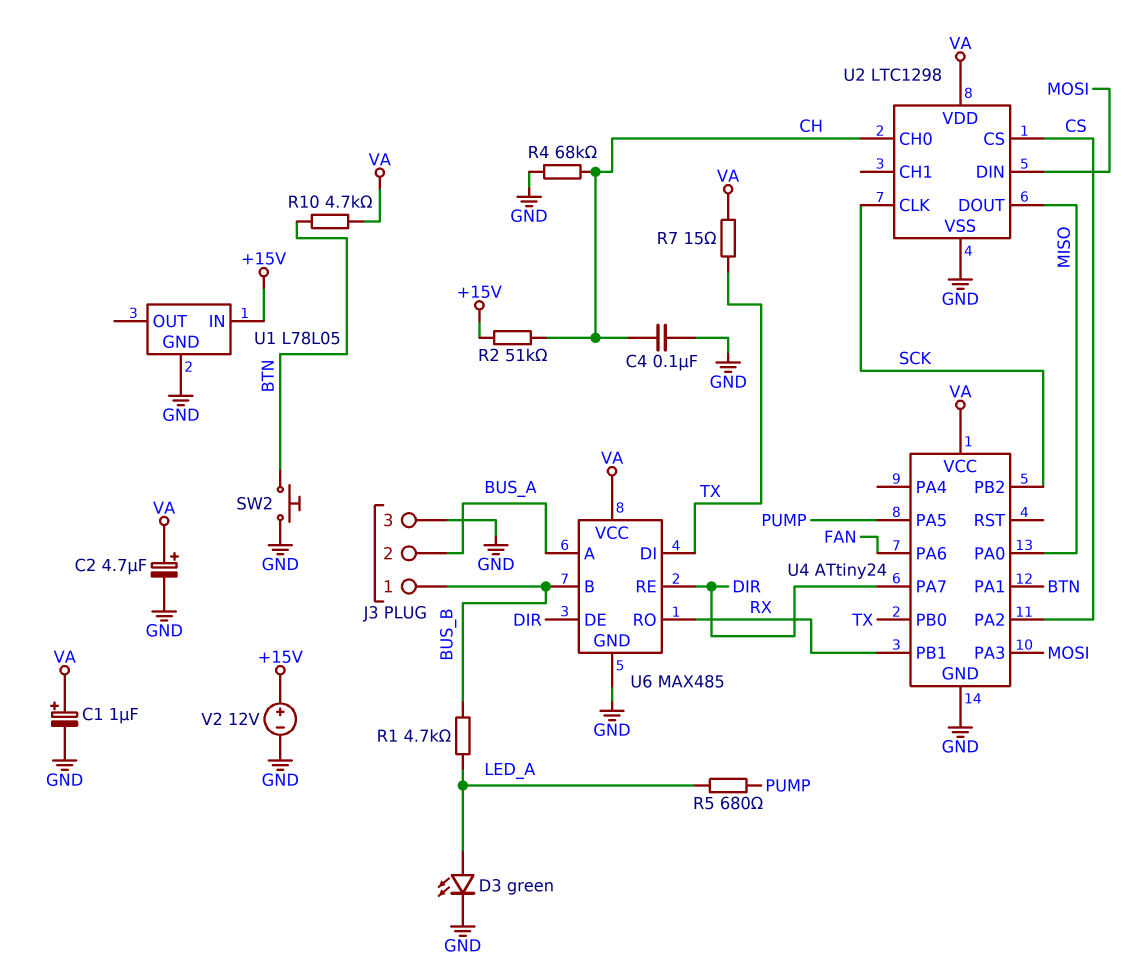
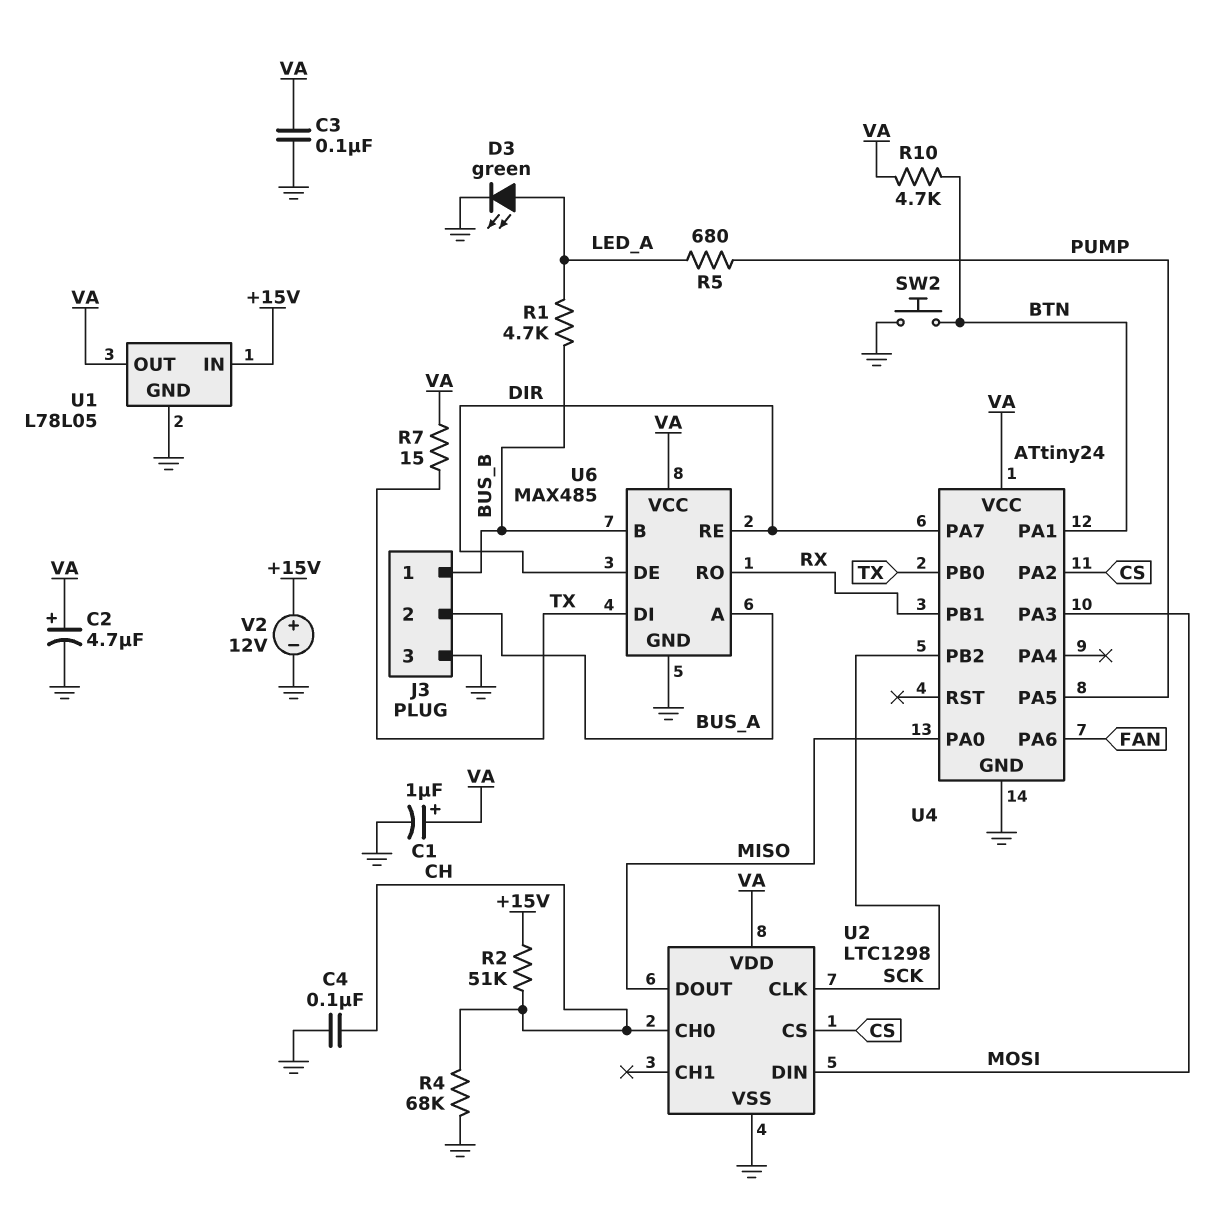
C3: none -> 100nF (GND, VA)
U1 pin OUT: none -> VA

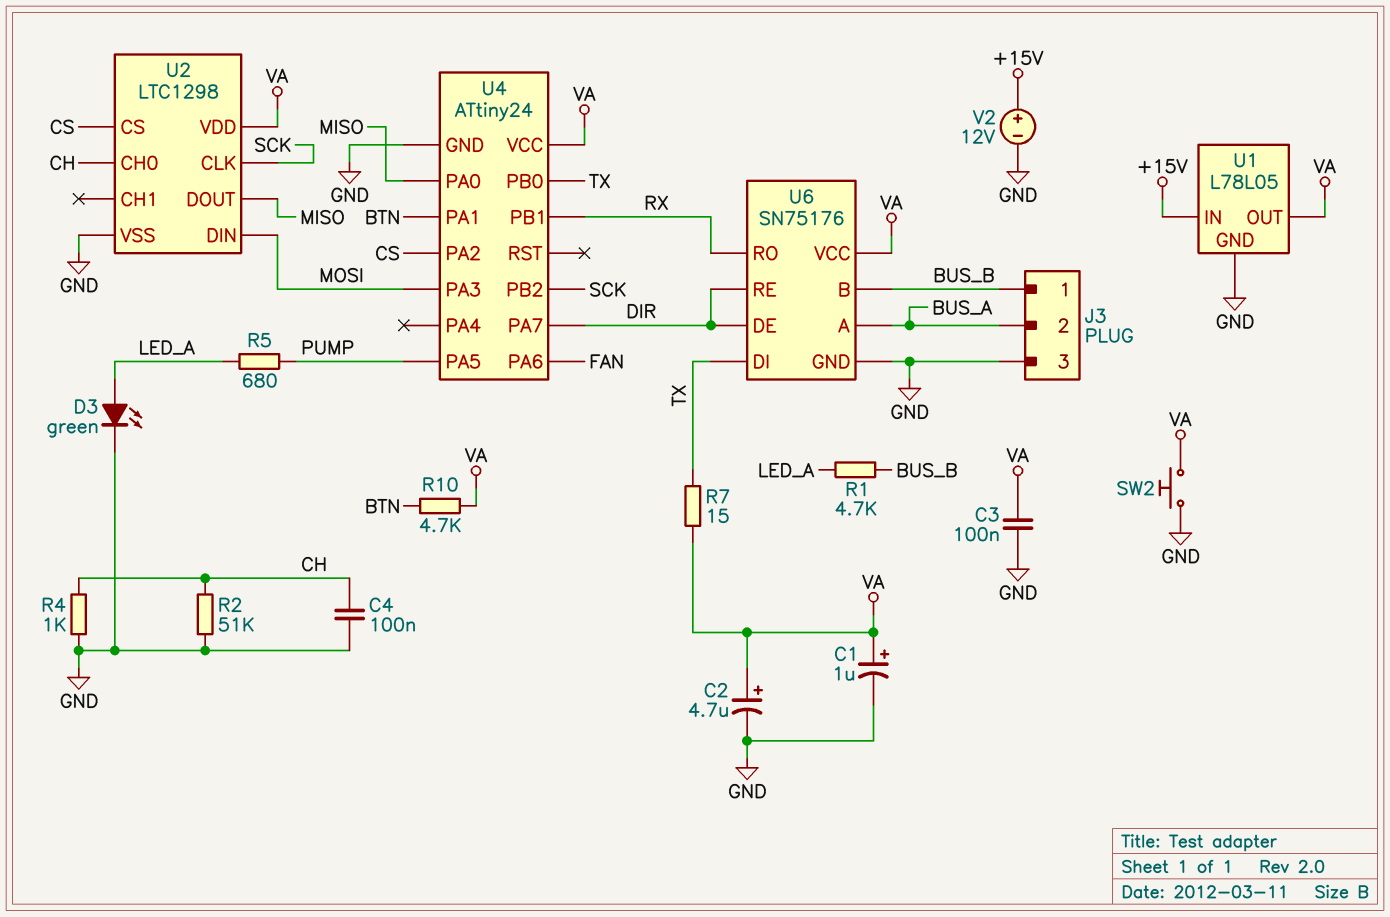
R2: 51k (+15V, CH) -> 51k (CH, GND)
R4: 68k (CH, GND) -> 1k (CH, GND)
SW2: button (BTN, GND) -> button (GND, VA)
U6: MAX485 -> SN75176

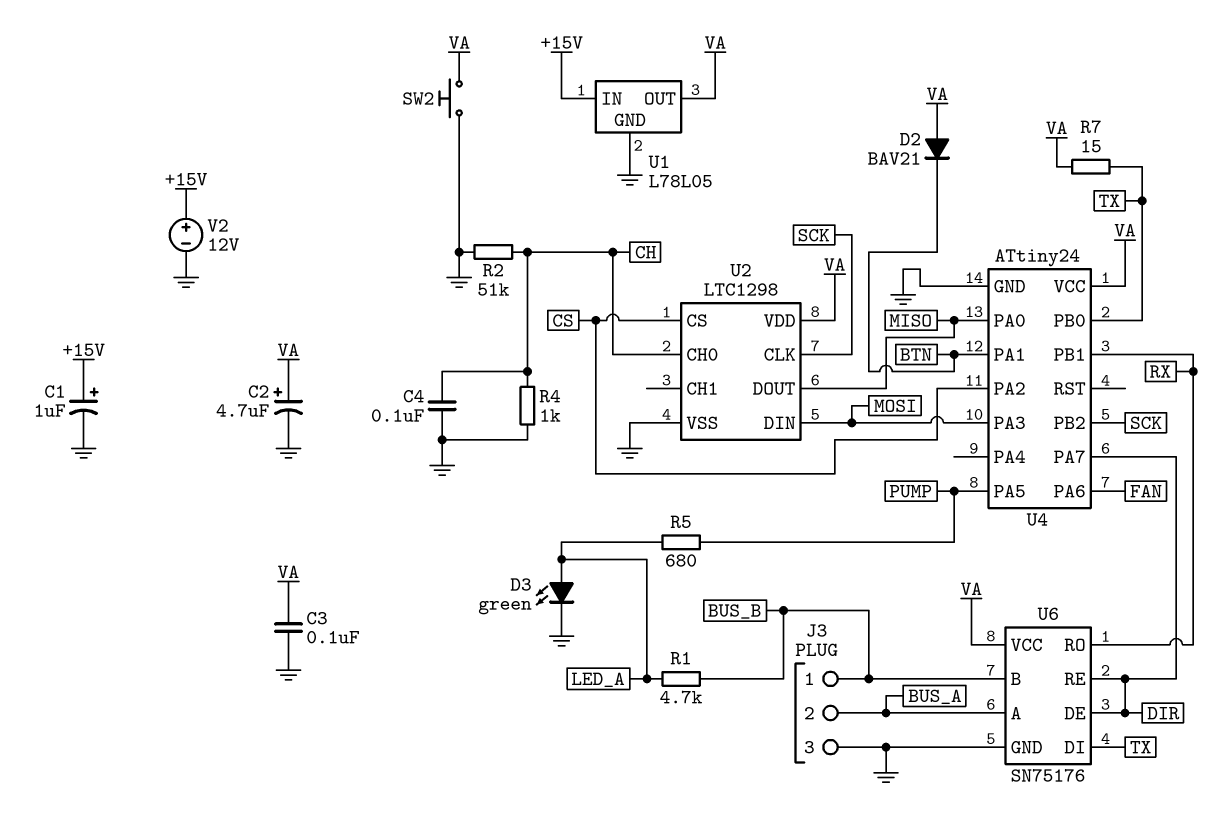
C1: 1uF (plus VA, minus GND) -> 1uF (plus +15V, minus GND)
D2: none -> diode BAV21 (A VA, K BTN)
R10: 4.7k (BTN, VA) -> none

